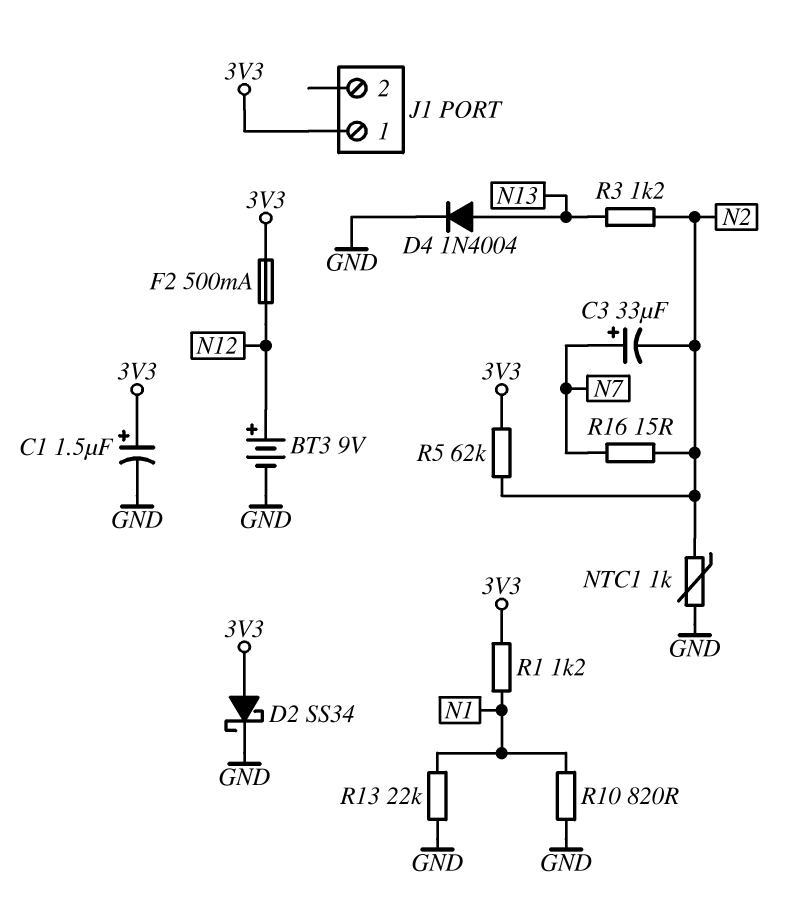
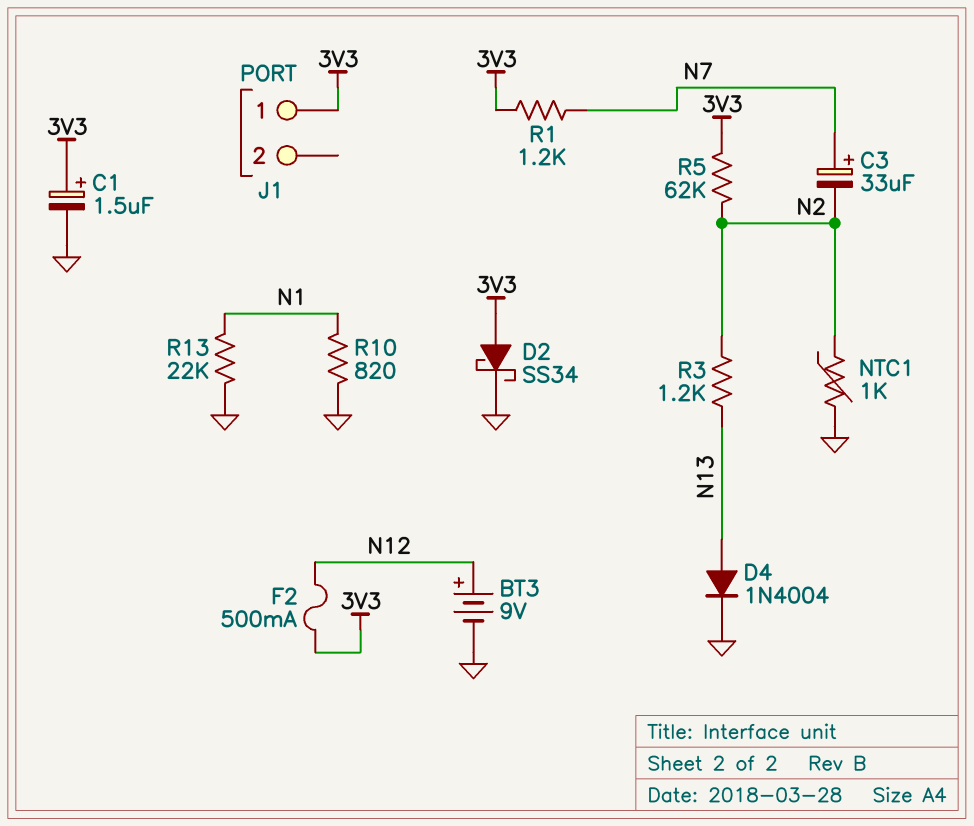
R1: 1.2k (3V3, N1) -> 1.2k (3V3, N7)
R16: 15 (N2, N7) -> none

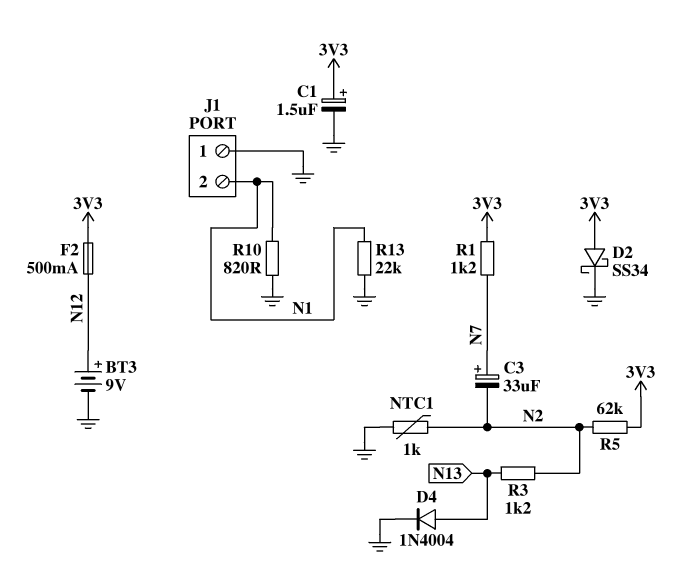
J1 pin 1: 3V3 -> GND
J1 pin 2: none -> N1

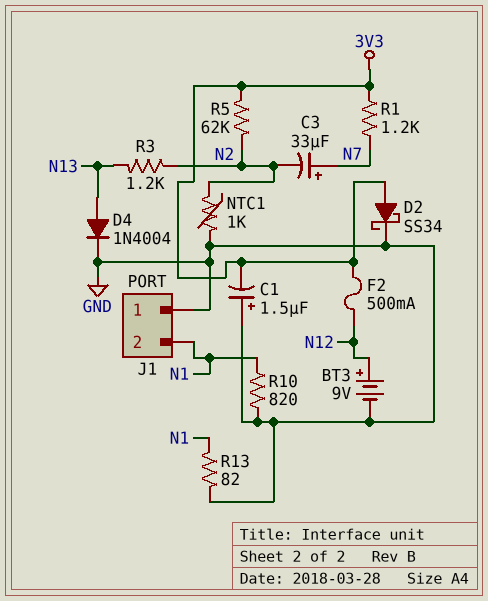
C1: 1.5uF (plus 3V3, minus GND) -> 1.5uF (plus GND, minus 3V3)
R13: 22k (GND, N1) -> 82 (GND, N1)

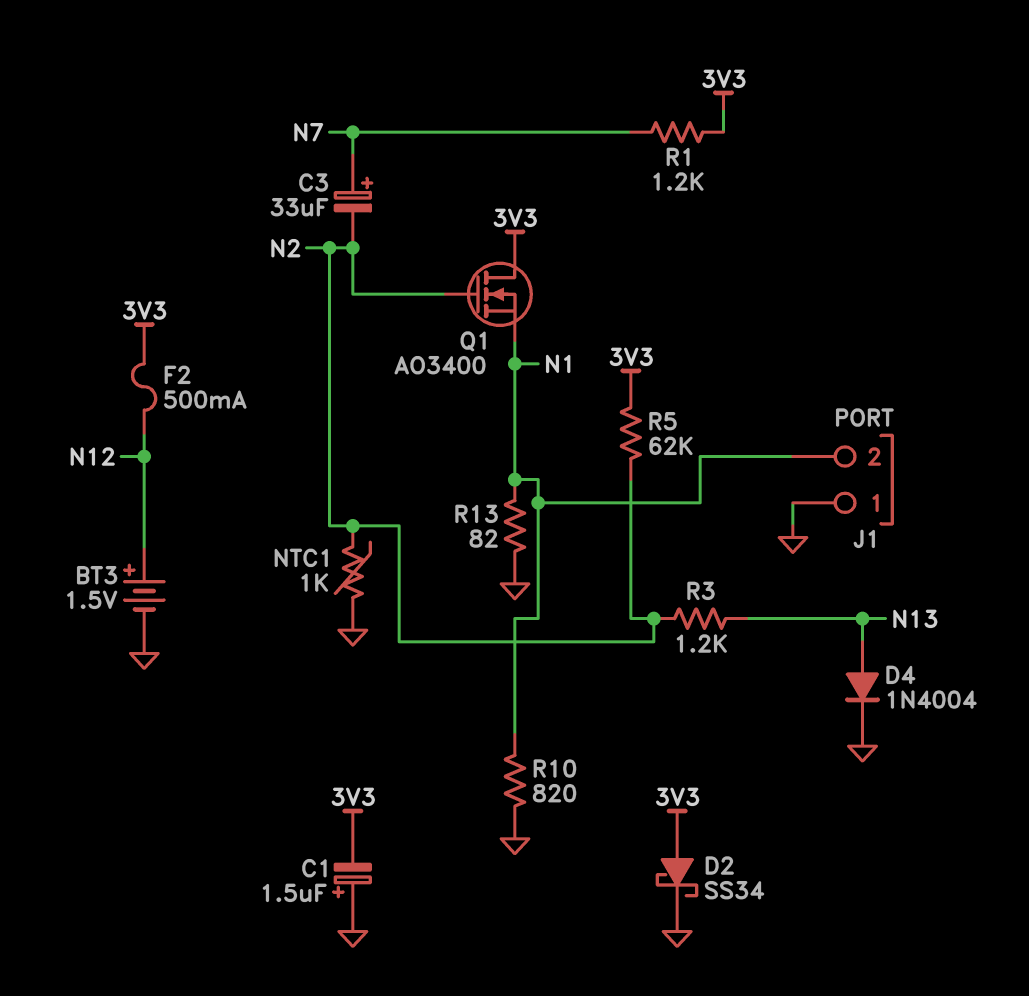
BT3: 9V (plus N12, minus GND) -> 1.5V (plus N12, minus GND)
Q1: none -> NMOS AO3400 (G N2, D 3V3, S N1)

